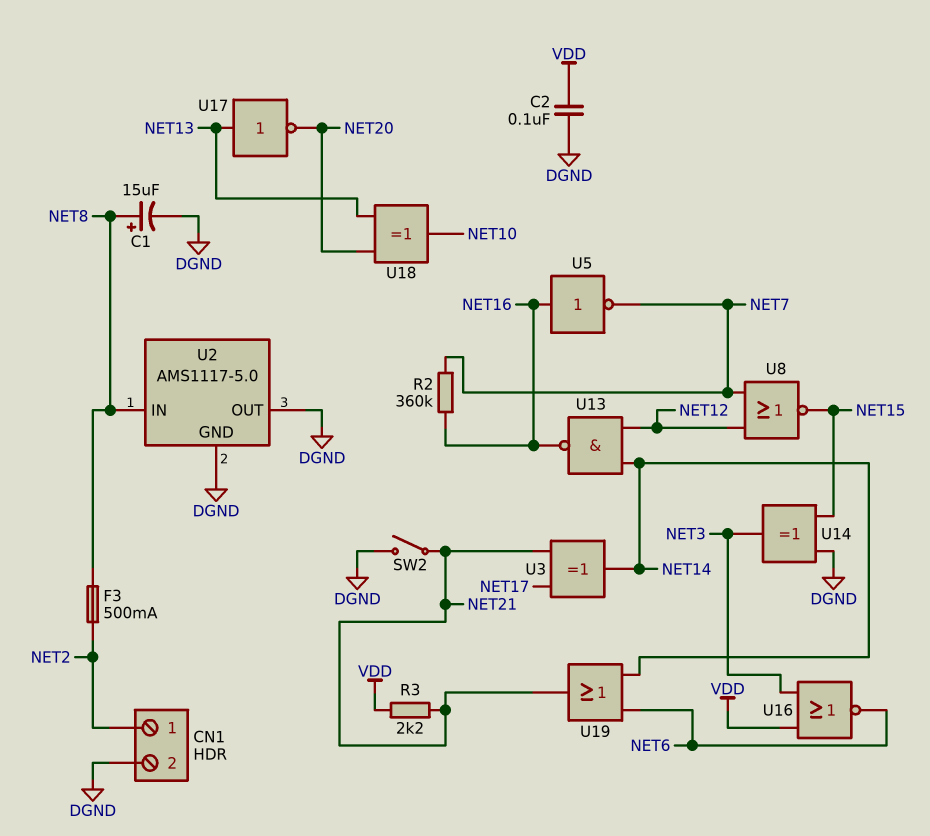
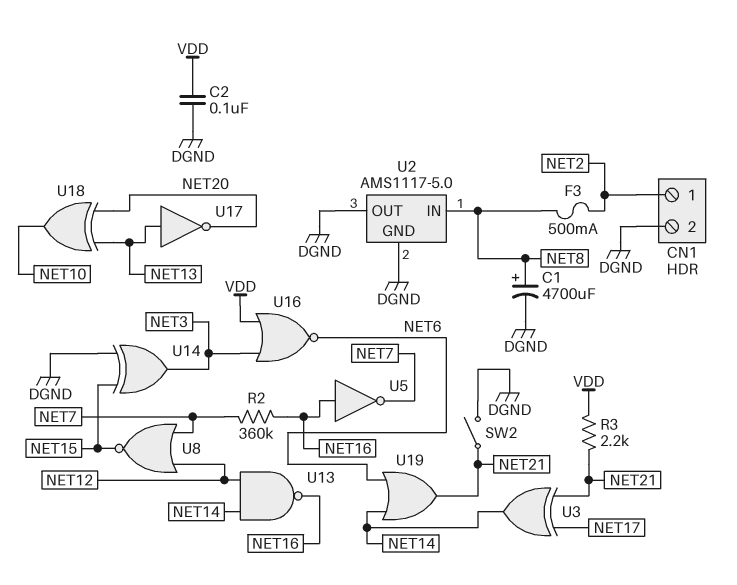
C1: 15uF (plus NET8, minus DGND) -> 4700uF (plus NET8, minus DGND)

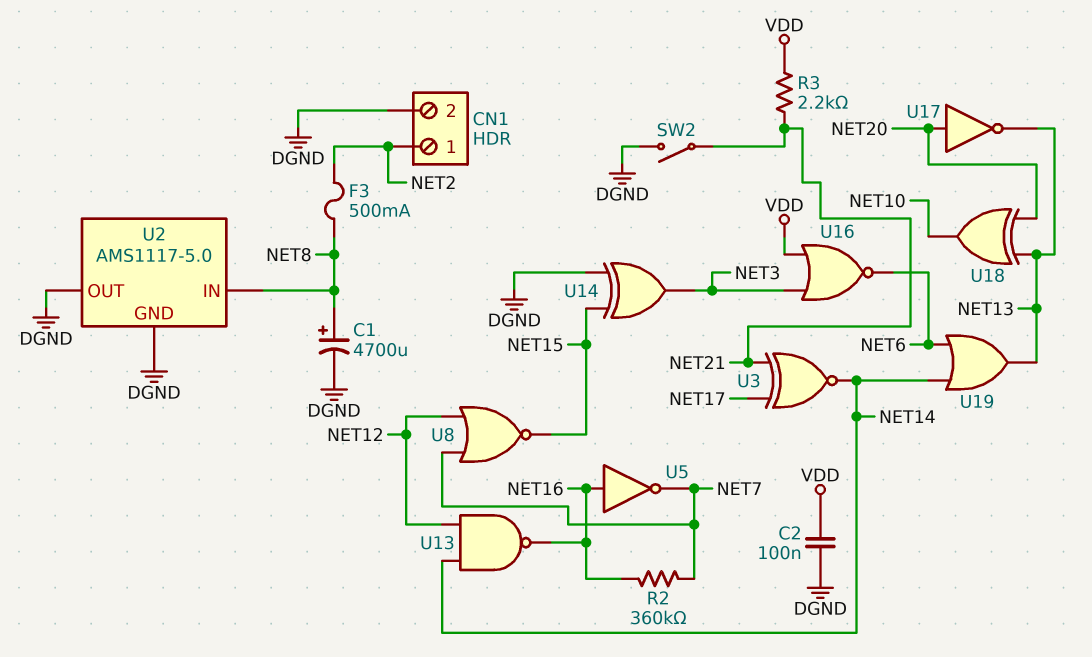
U3: XOR (in NET17, in NET21, out NET14) -> XNOR (in NET17, in NET21, out NET14)
U17: NOT (in NET13, out NET20) -> NOT (in NET20, out NET13)
U19: OR (in NET6, in NET14, out NET21) -> OR (in NET6, in NET14, out NET13)

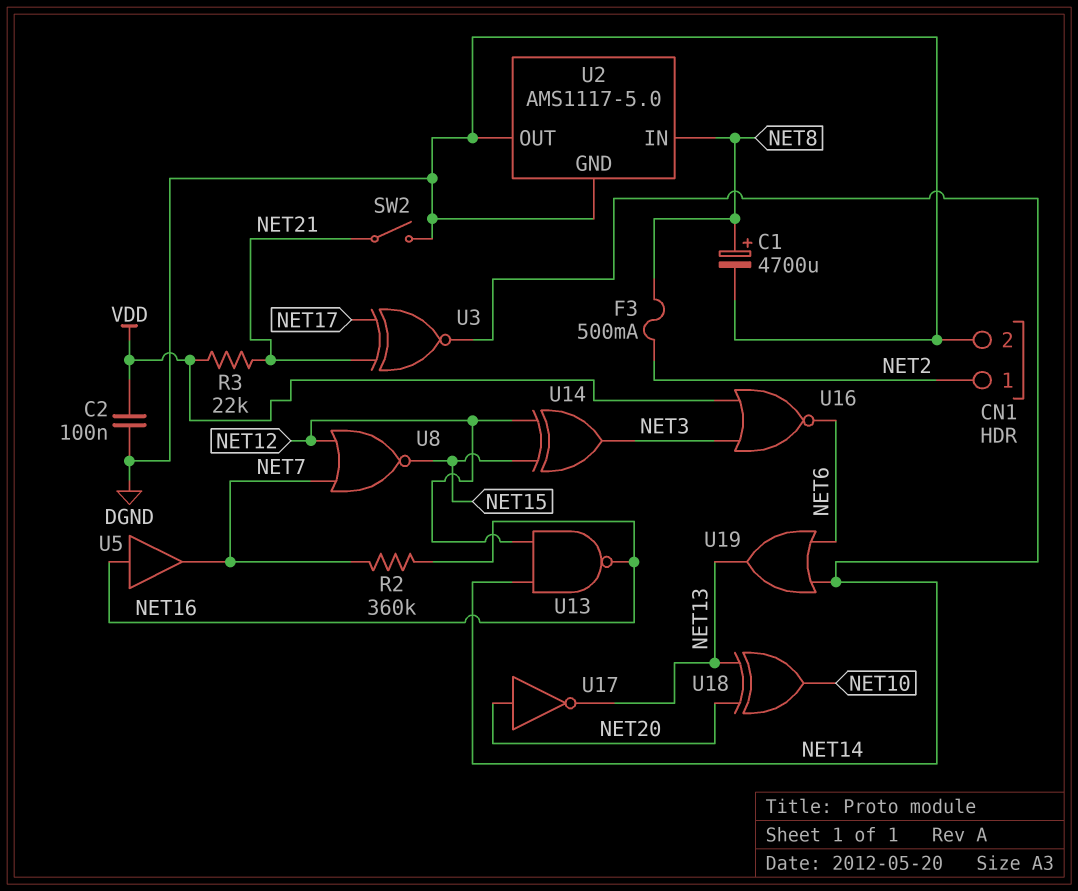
R3: 2.2k (NET21, VDD) -> 22k (NET21, VDD)
U5: NOT (in NET16, out NET7) -> buffer (in NET16, out NET7)
U14: XOR (in DGND, in NET15, out NET3) -> XOR (in NET12, in NET15, out NET3)

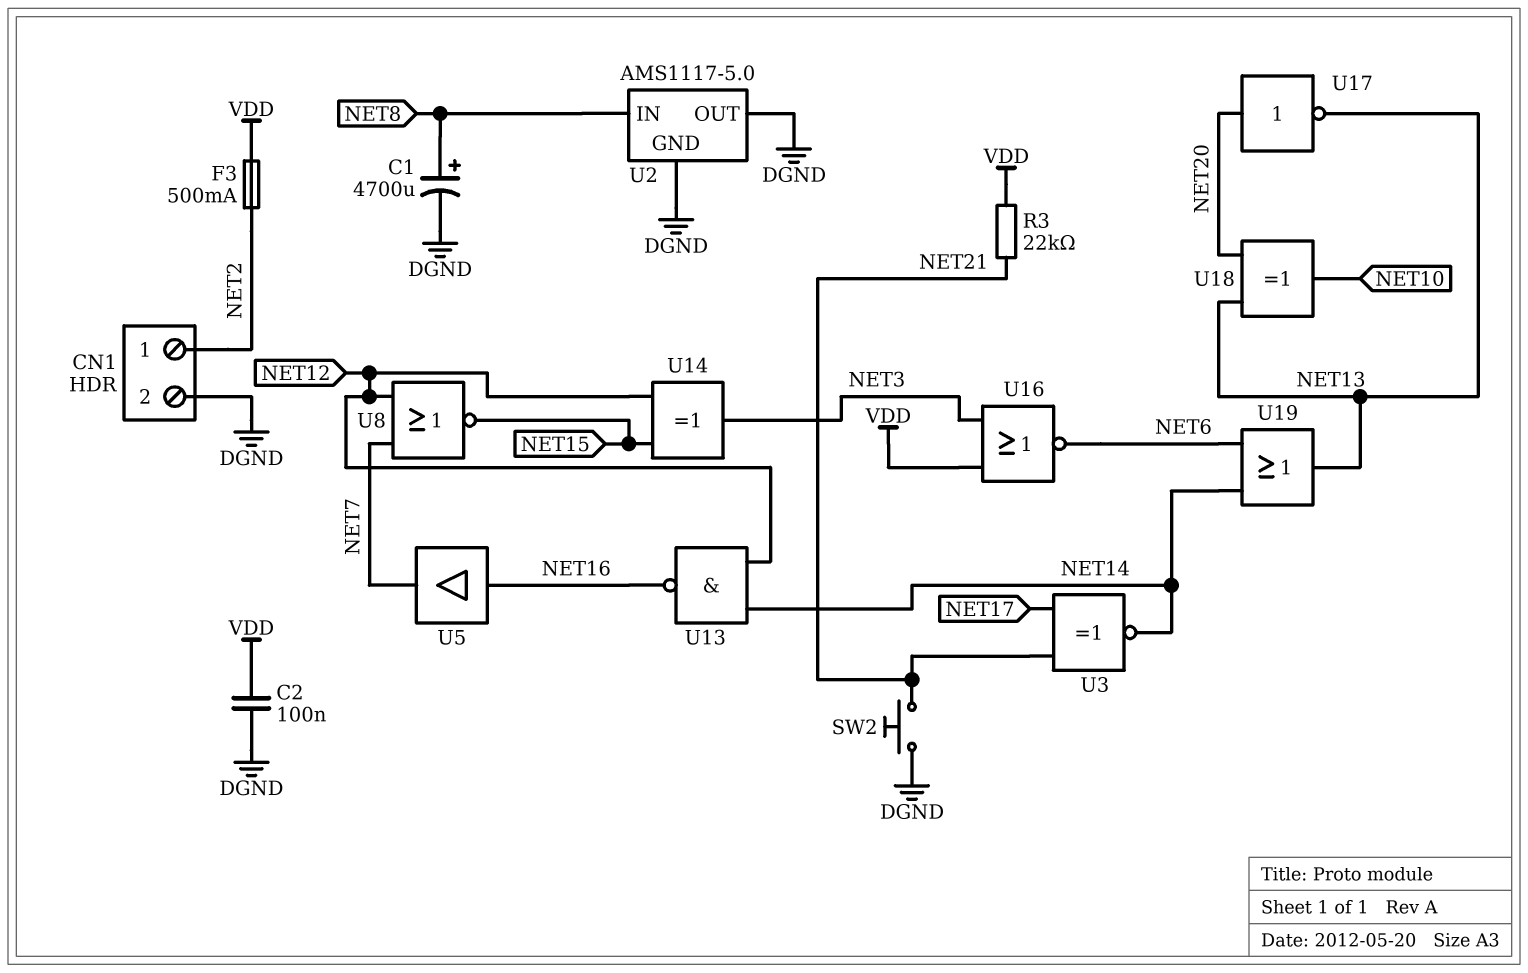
F3: 500mA (NET2, NET8) -> 500mA (NET2, VDD)
R2: 360k (NET7, NET16) -> none
SW2: switch (DGND, NET21) -> button (DGND, NET21)

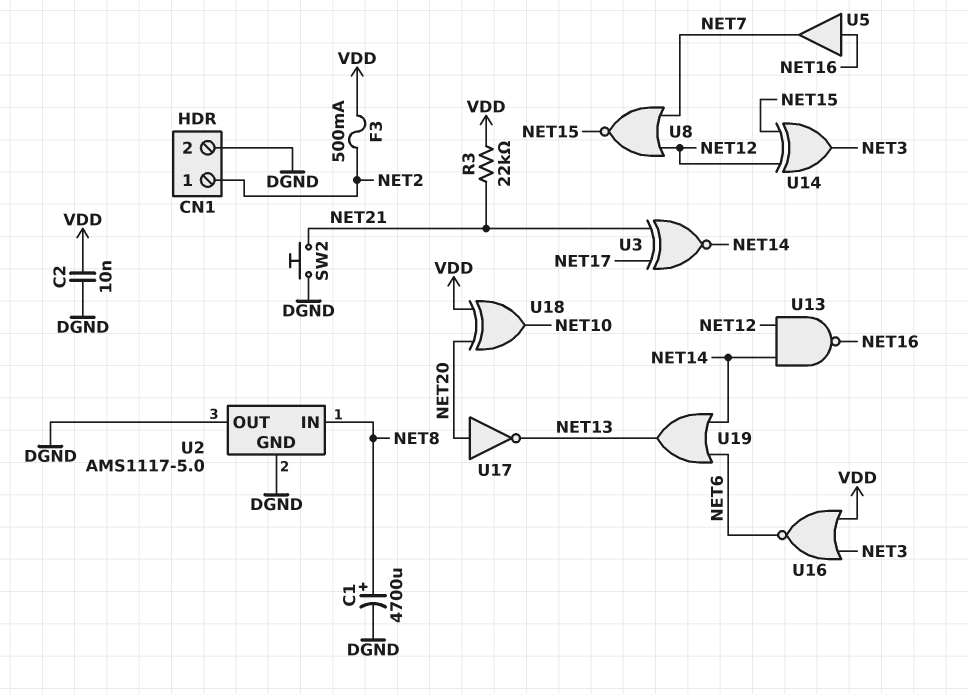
C2: 100nF (DGND, VDD) -> 10nF (DGND, VDD)
U18: XOR (in NET13, in NET20, out NET10) -> XOR (in NET20, in VDD, out NET10)

